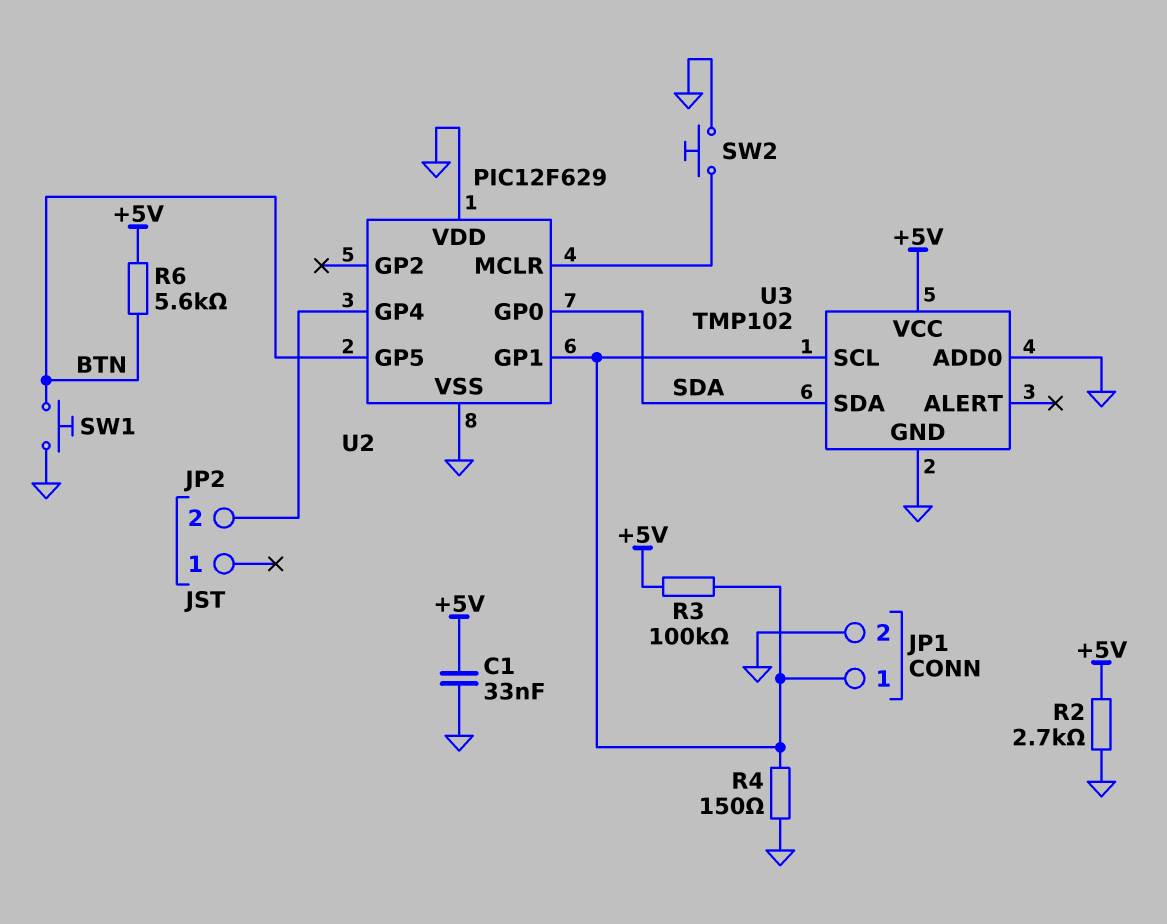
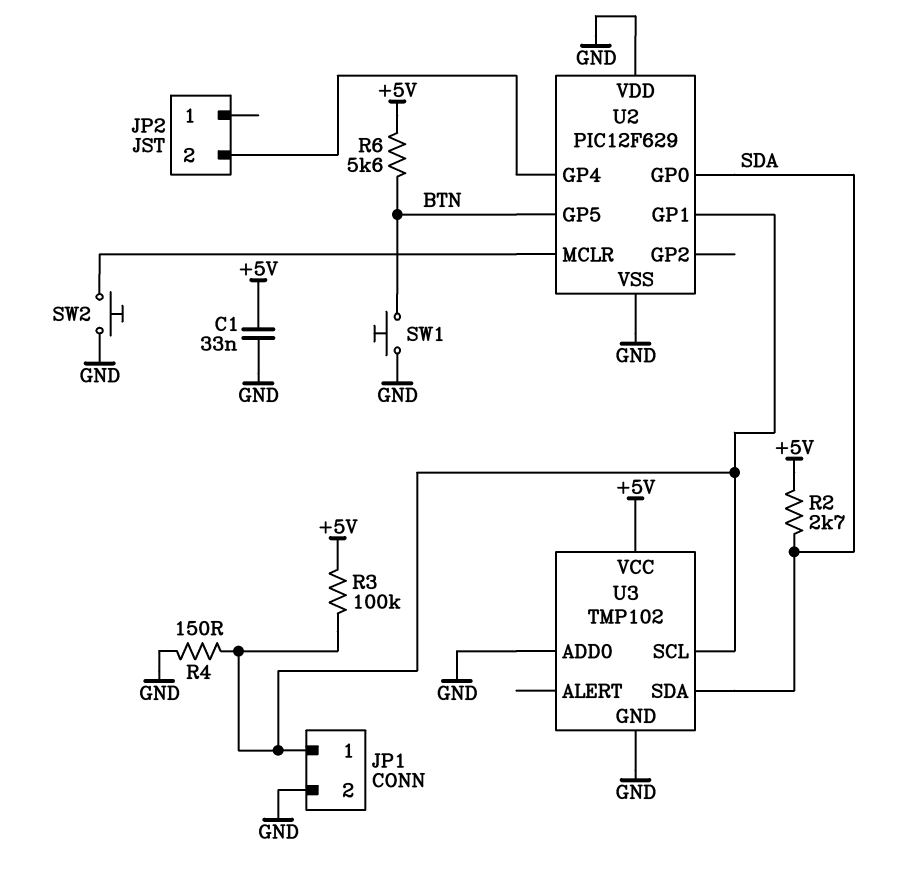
R2: 2.7k (+5V, GND) -> 2.7k (+5V, SDA)

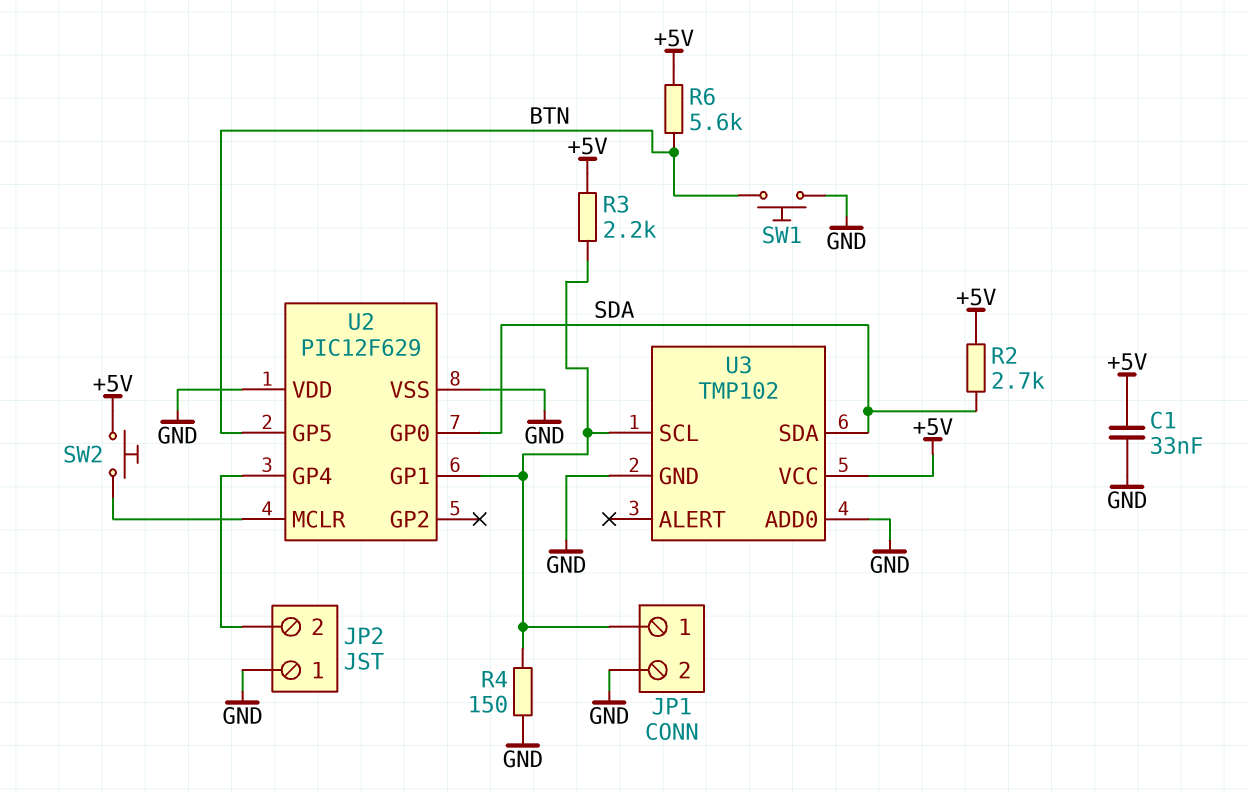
JP2 pin 1: none -> GND
R3: 100k (+5V, JP1/1) -> 2.2k (+5V, JP1/1)
SW2: button (GND, U2/MCLR) -> button (+5V, U2/MCLR)

